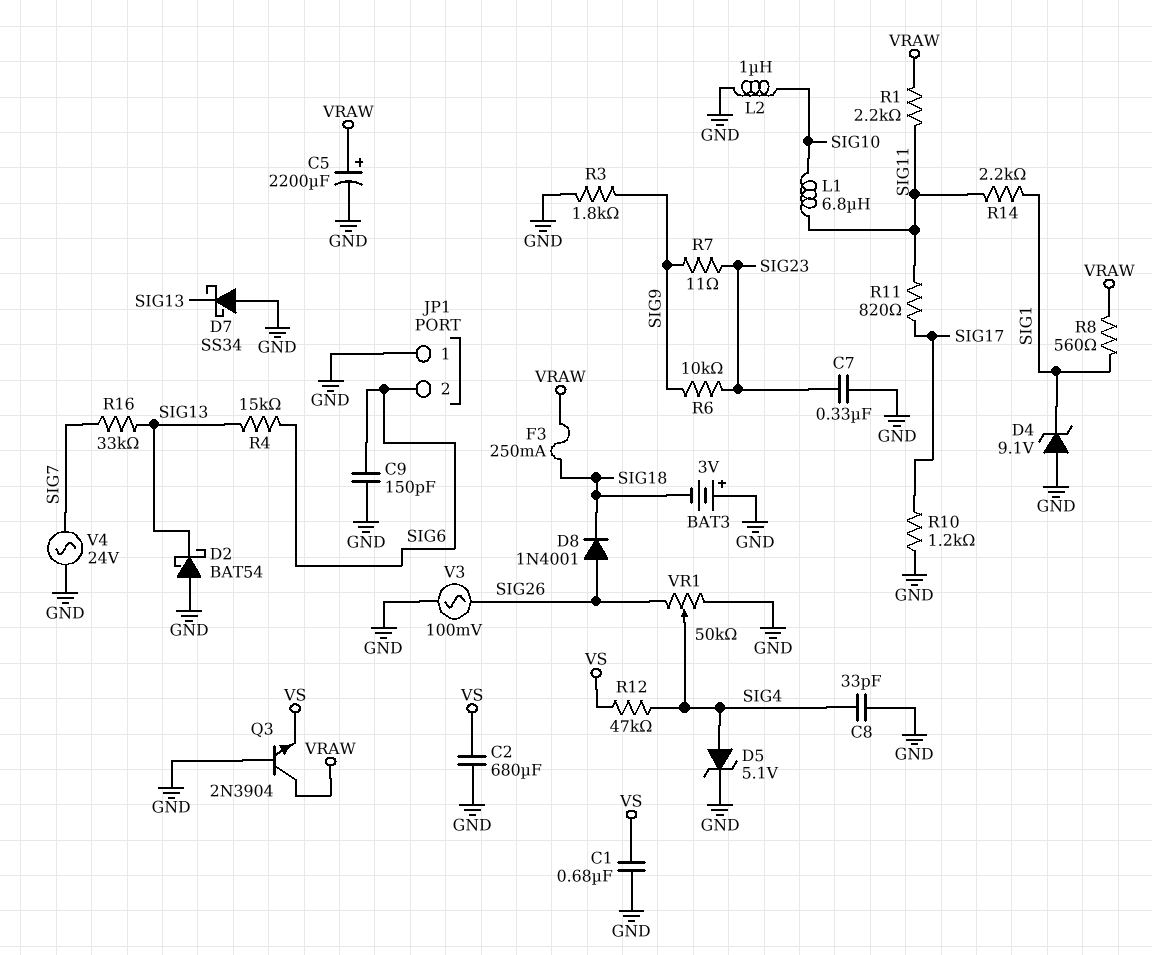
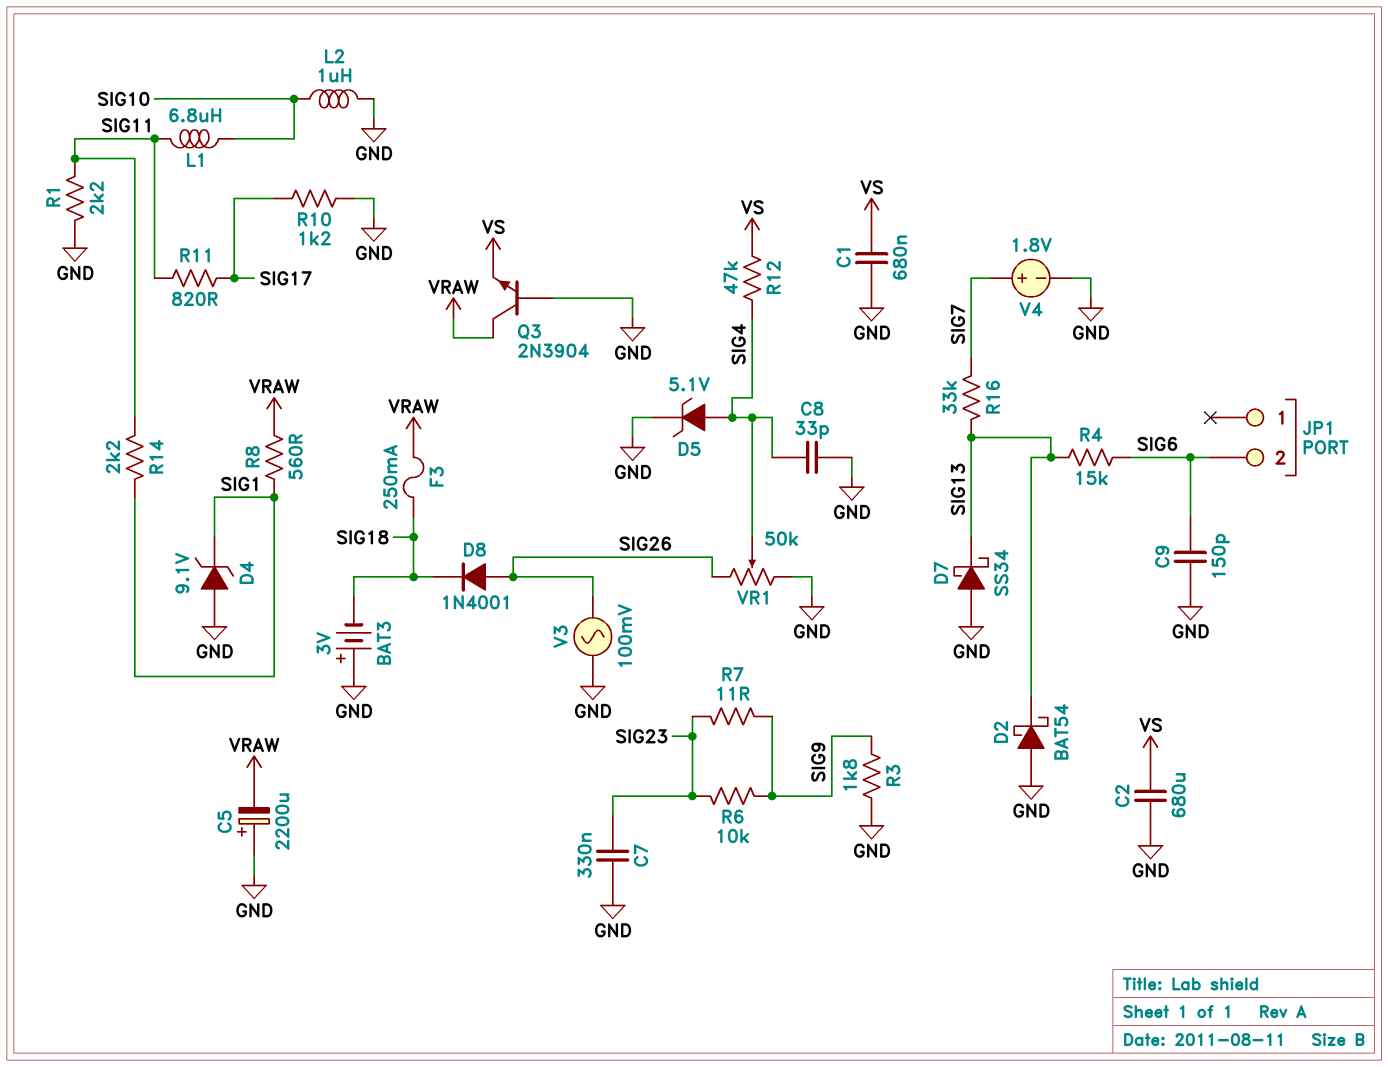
C5: 2200uF (plus VRAW, minus GND) -> 2200uF (plus GND, minus VRAW)
JP1 pin 1: GND -> none
R1: 2.2k (SIG11, VRAW) -> 2.2k (GND, SIG11)
V4: AC 24V (GND, SIG7) -> 1.8V (plus SIG7, minus GND)

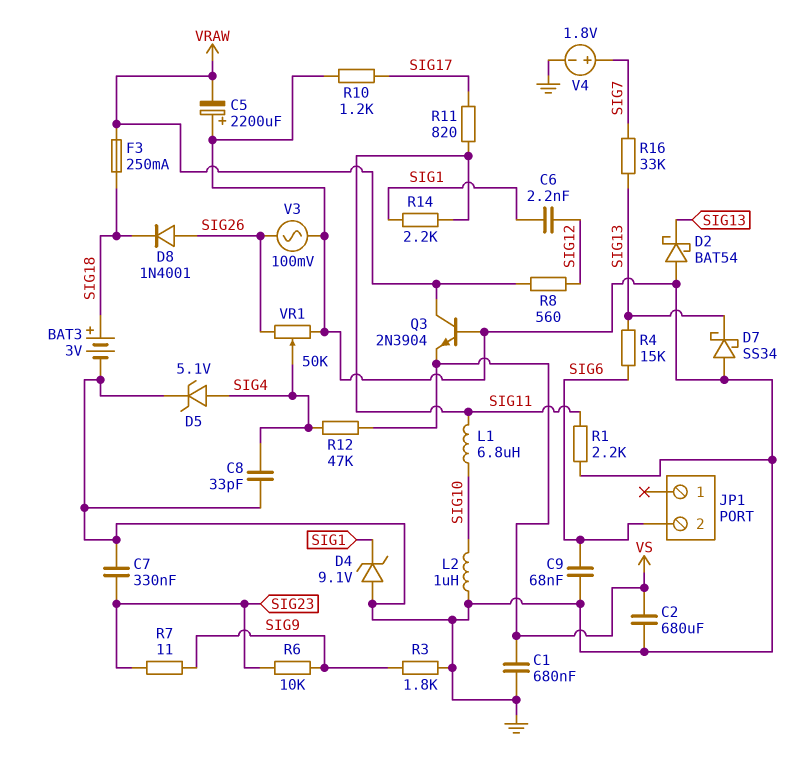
BAT3: 3V (plus GND, minus SIG18) -> 3V (plus SIG18, minus GND)
C6: none -> 2.2nF (SIG1, SIG12)
C9: 150pF (GND, SIG6) -> 68nF (GND, SIG6)
R8: 560 (SIG1, VRAW) -> 560 (SIG12, VRAW)

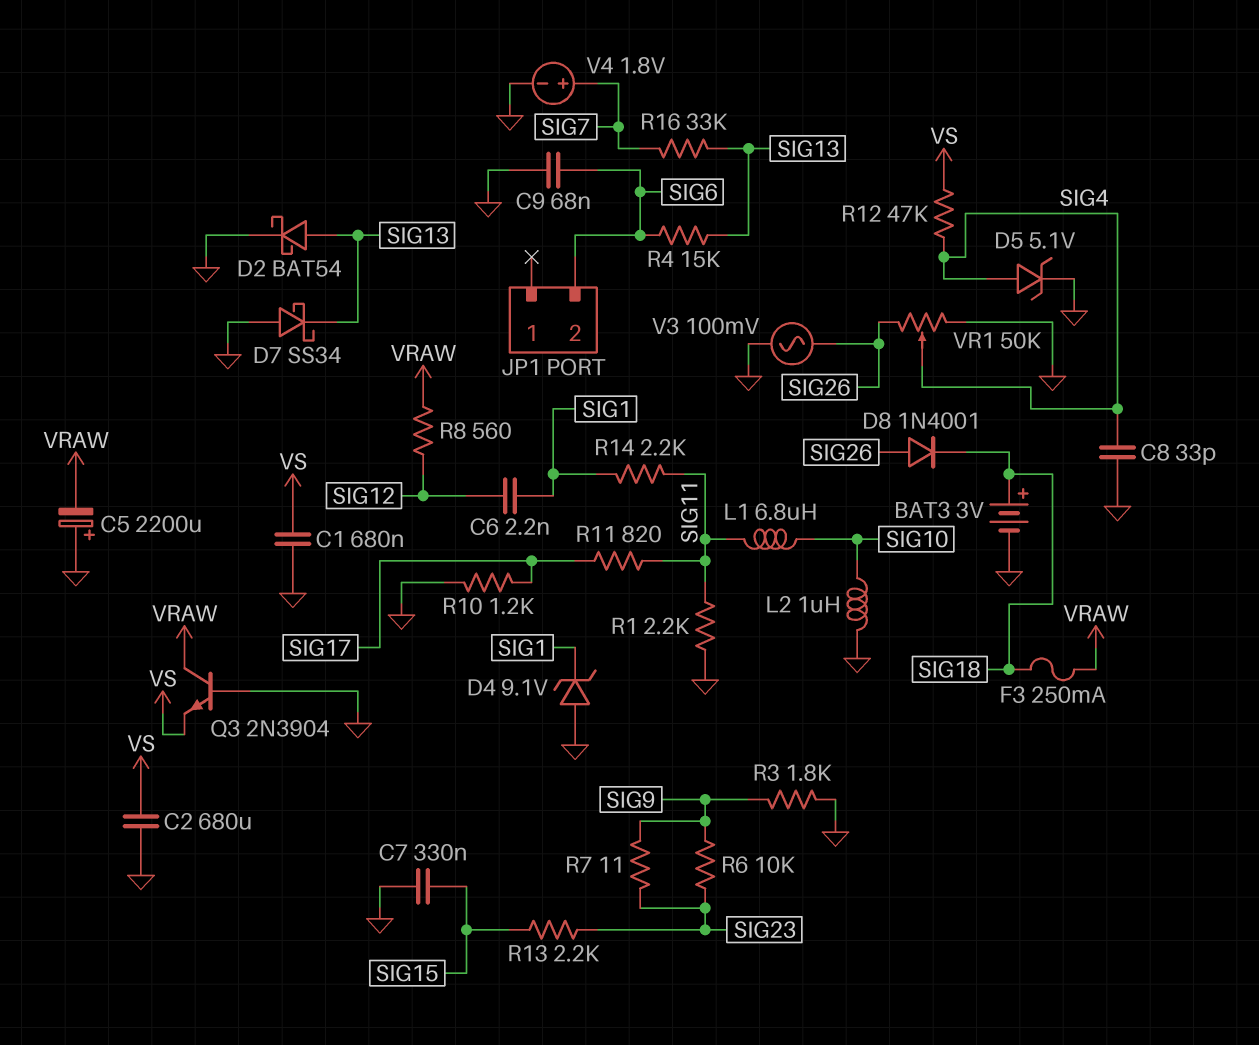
C7: 330nF (GND, SIG23) -> 330nF (GND, SIG15)
D2: schottky BAT54 (A GND, K SIG13) -> schottky BAT54 (A SIG13, K GND)
R13: none -> 2.2k (SIG15, SIG23)

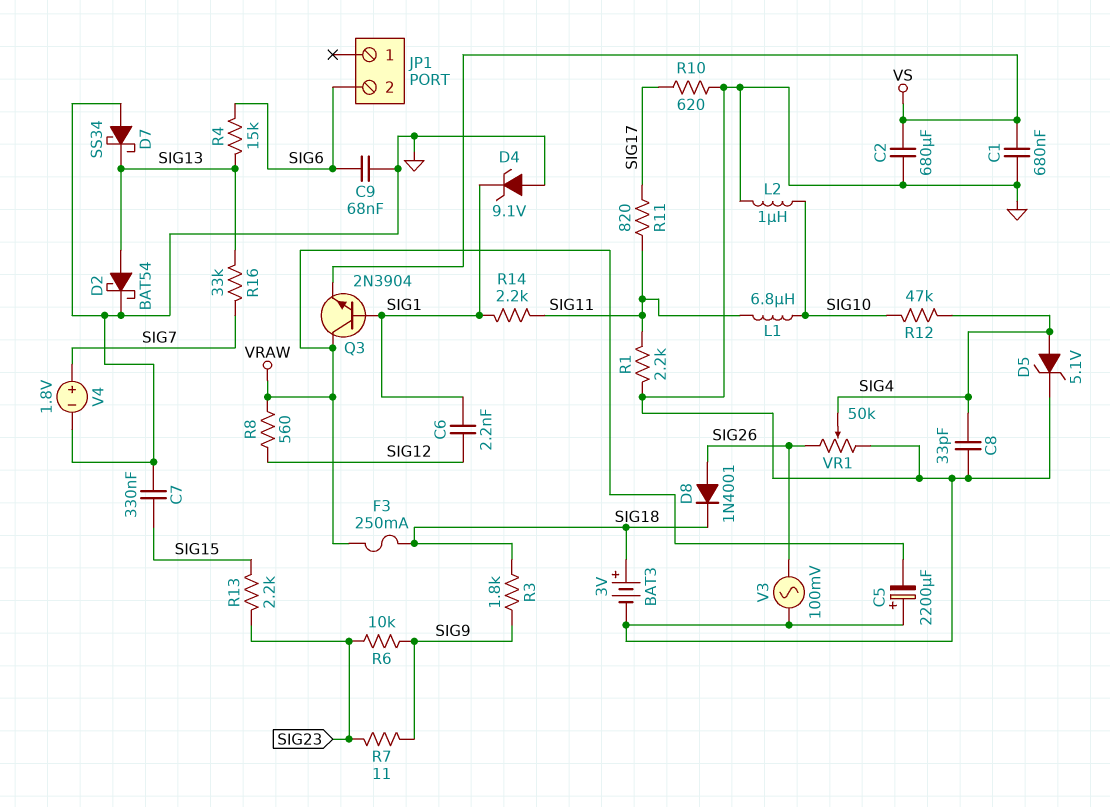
Q3: NPN 2N3904 (B GND, C VRAW, E VS) -> NPN 2N3904 (B SIG1, C VRAW, E VS)
R3: 1.8k (GND, SIG9) -> 1.8k (SIG9, SIG18)
R10: 1.2k (GND, SIG17) -> 620 (GND, SIG17)
R12: 47k (SIG4, VS) -> 47k (SIG4, SIG10)

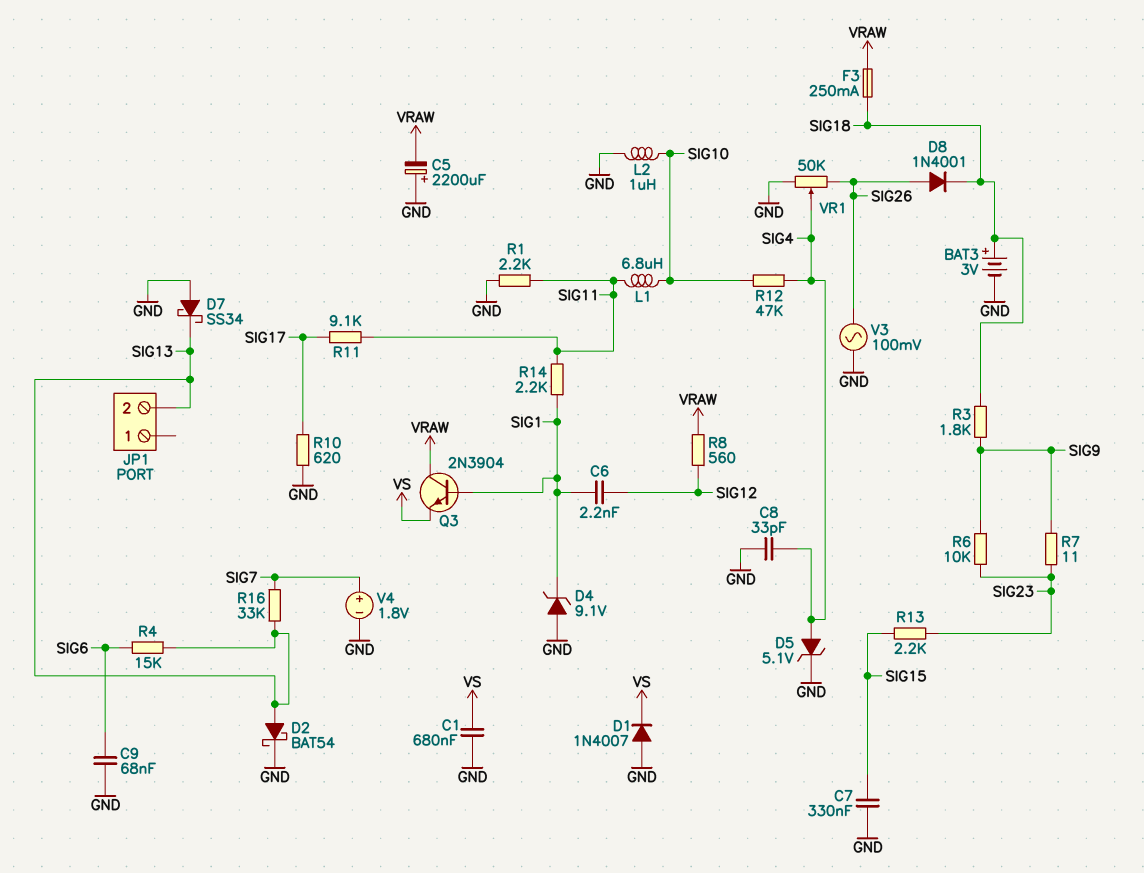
C2: 680uF (GND, VS) -> none
D1: none -> diode 1N4007 (A GND, K VS)
JP1 pin 2: SIG6 -> SIG13
R11: 820 (SIG11, SIG17) -> 9.1k (SIG11, SIG17)

